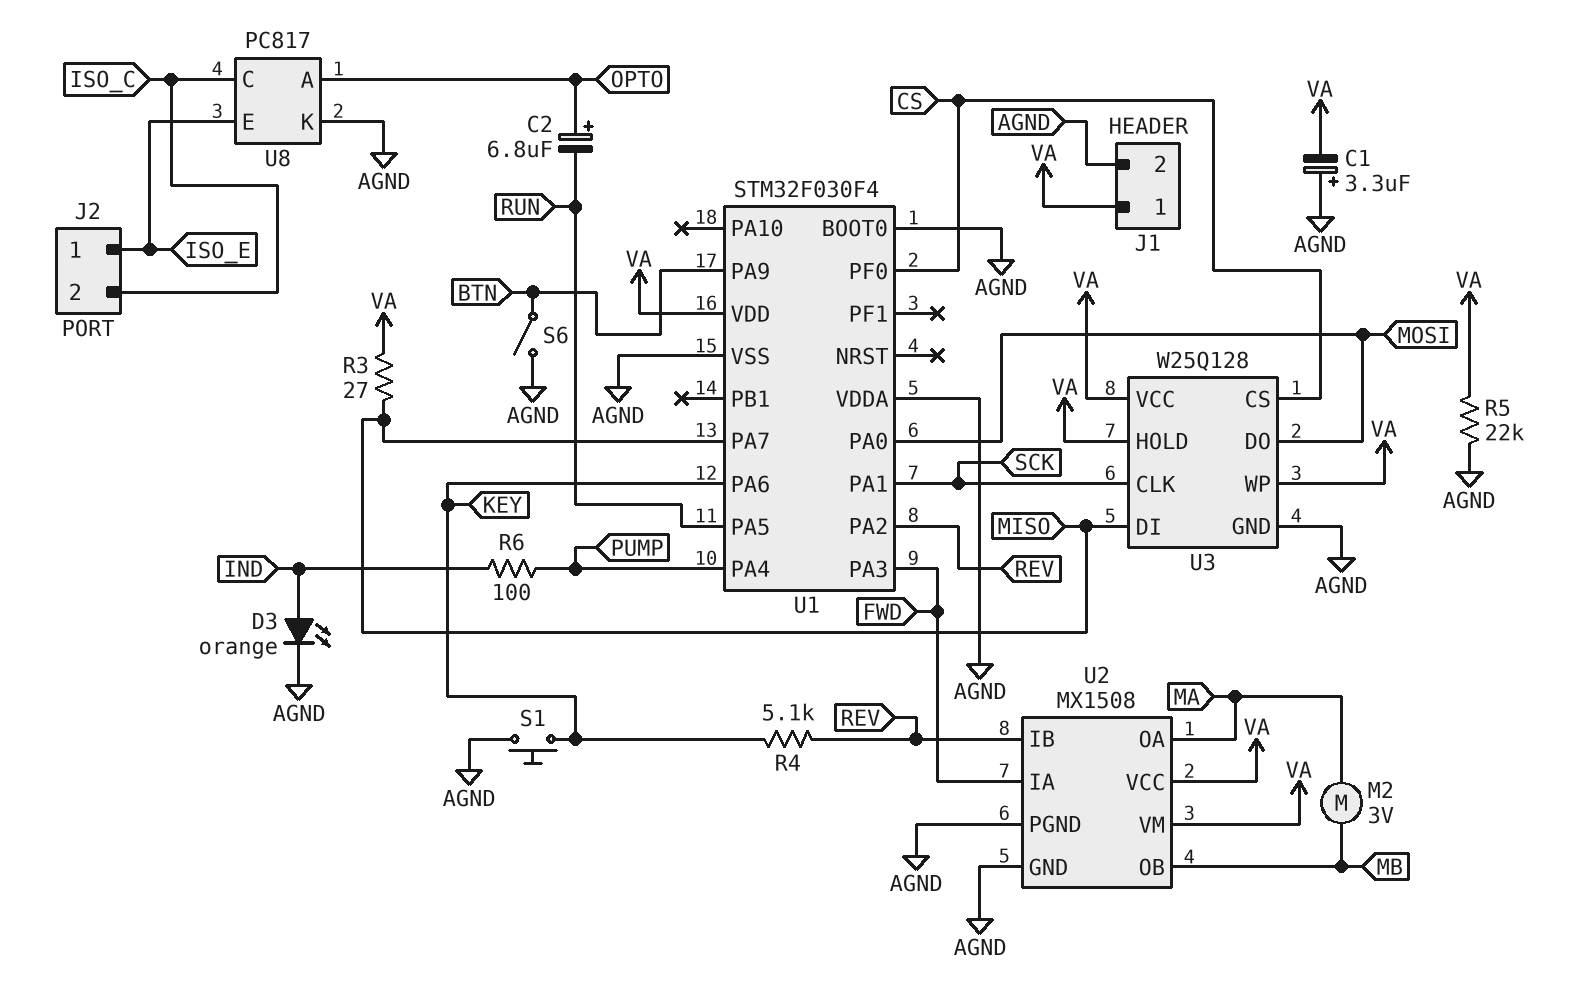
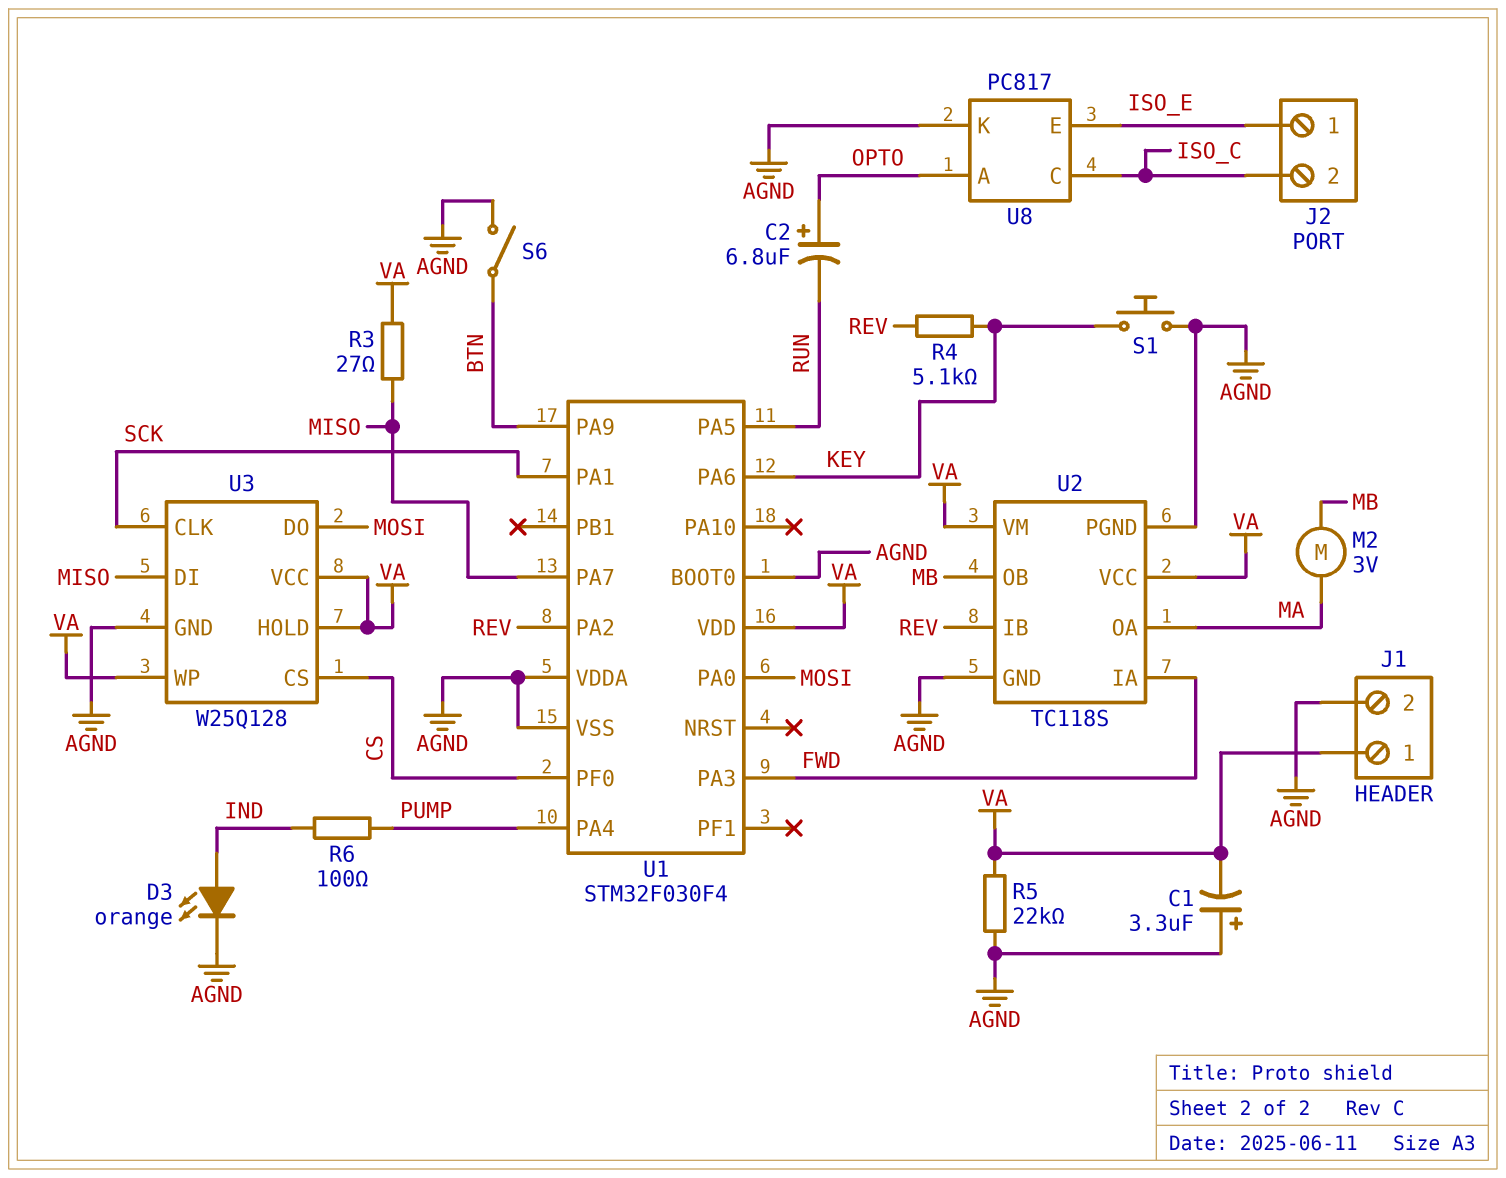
U2: MX1508 -> TC118S

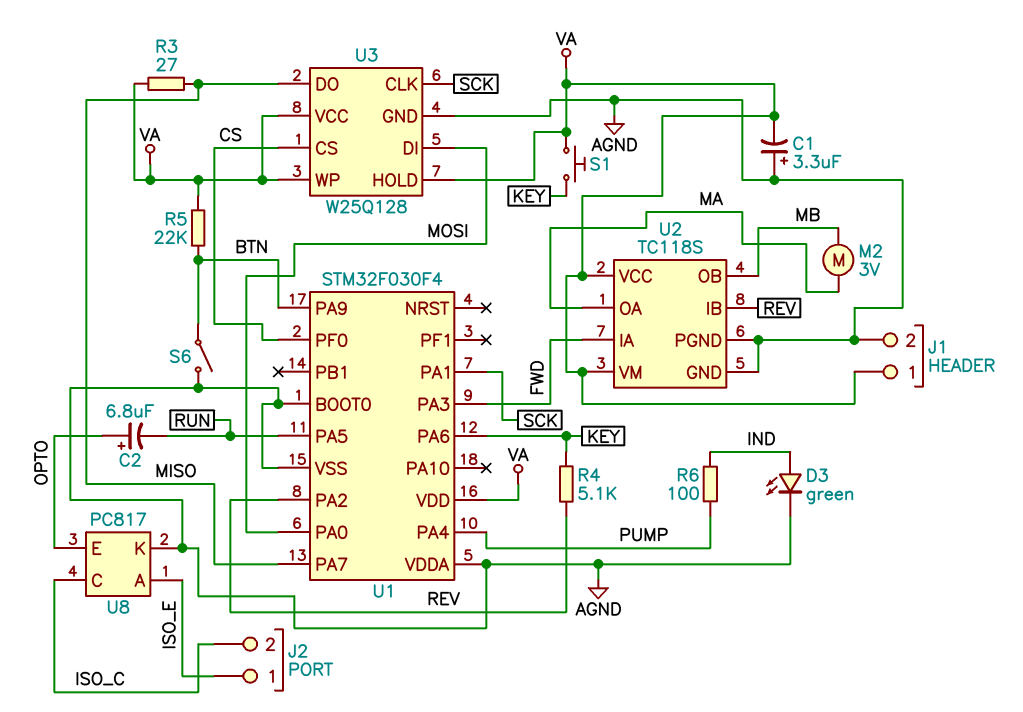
D3: LED orange (A IND, K AGND) -> LED green (A IND, K AGND)
R5: 22k (AGND, VA) -> 22k (BTN, VA)
S1: button (AGND, KEY) -> button (KEY, VA)
U3 pin DI: MISO -> MOSI
U3 pin DO: MOSI -> MISO
U8 pin A: OPTO -> ISO_E
U8 pin E: ISO_E -> OPTO

